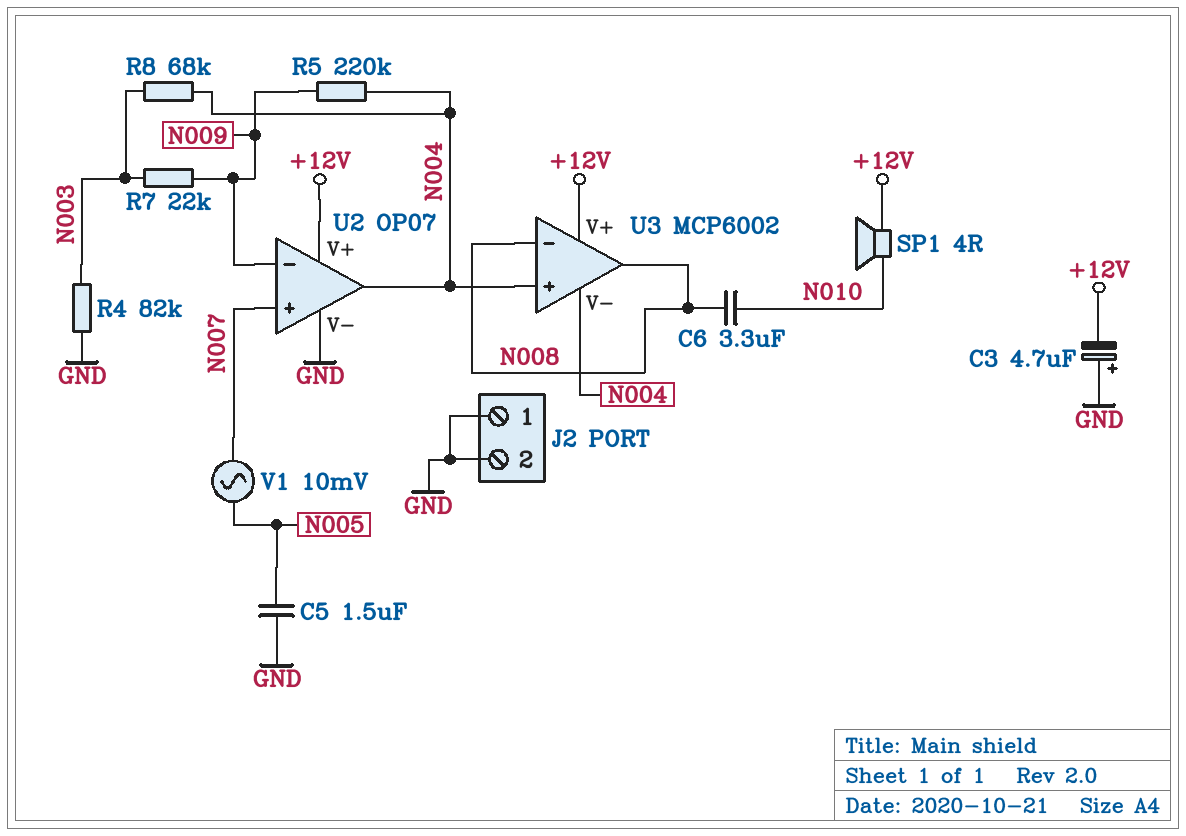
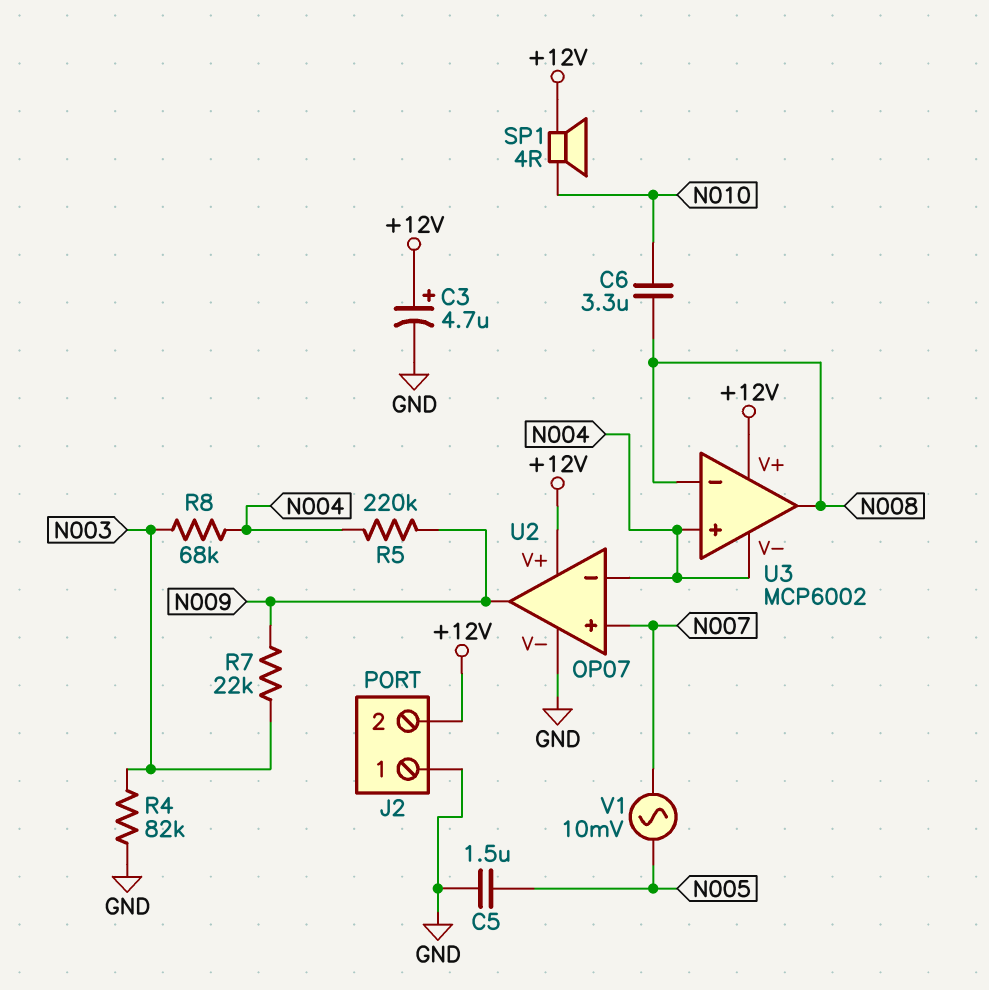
C3: 4.7uF (plus GND, minus +12V) -> 4.7uF (plus +12V, minus GND)
J2 pin 2: GND -> +12V
U2 pin in-: N009 -> N004
U2 pin out: N004 -> N009

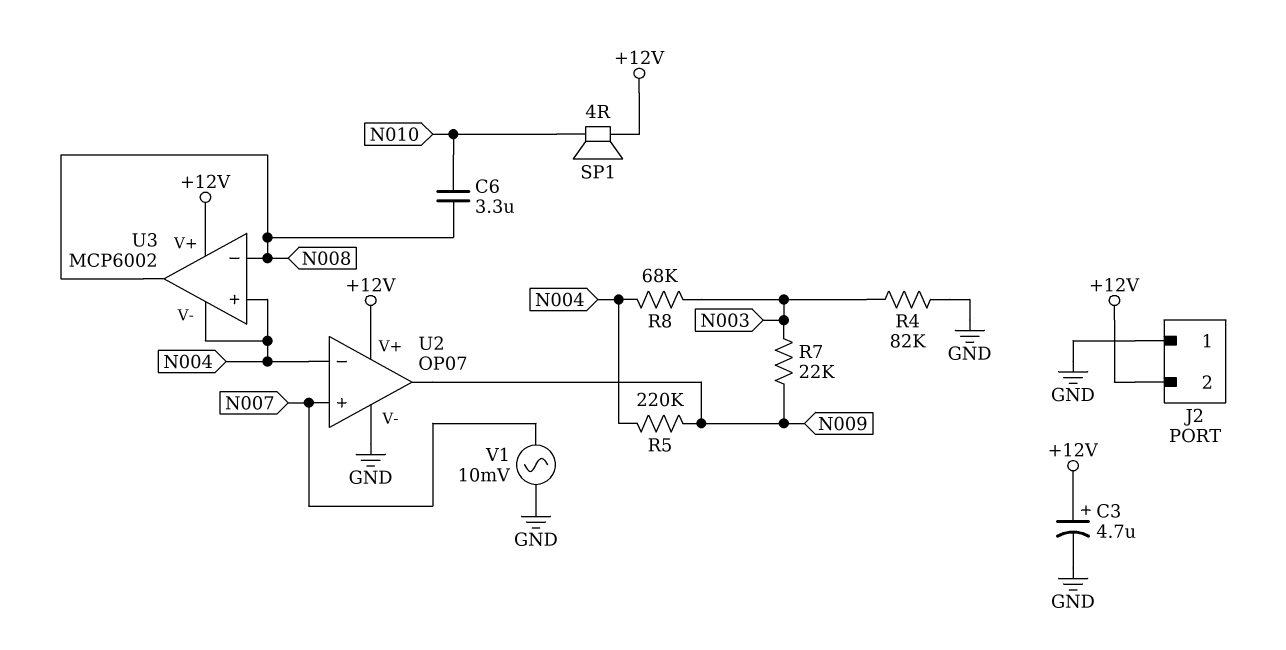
C5: 1.5uF (GND, N005) -> none
V1: AC 10mV (N005, N007) -> AC 10mV (GND, N007)

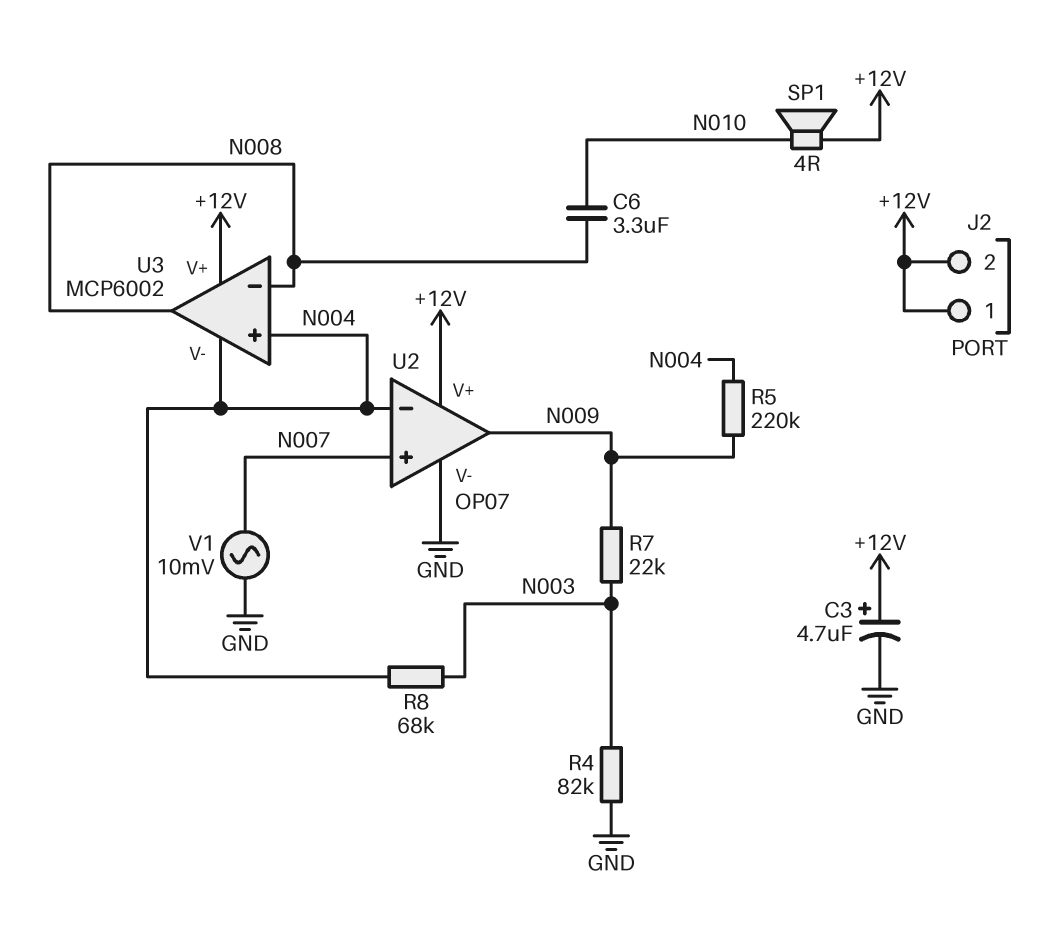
J2 pin 1: GND -> +12V

